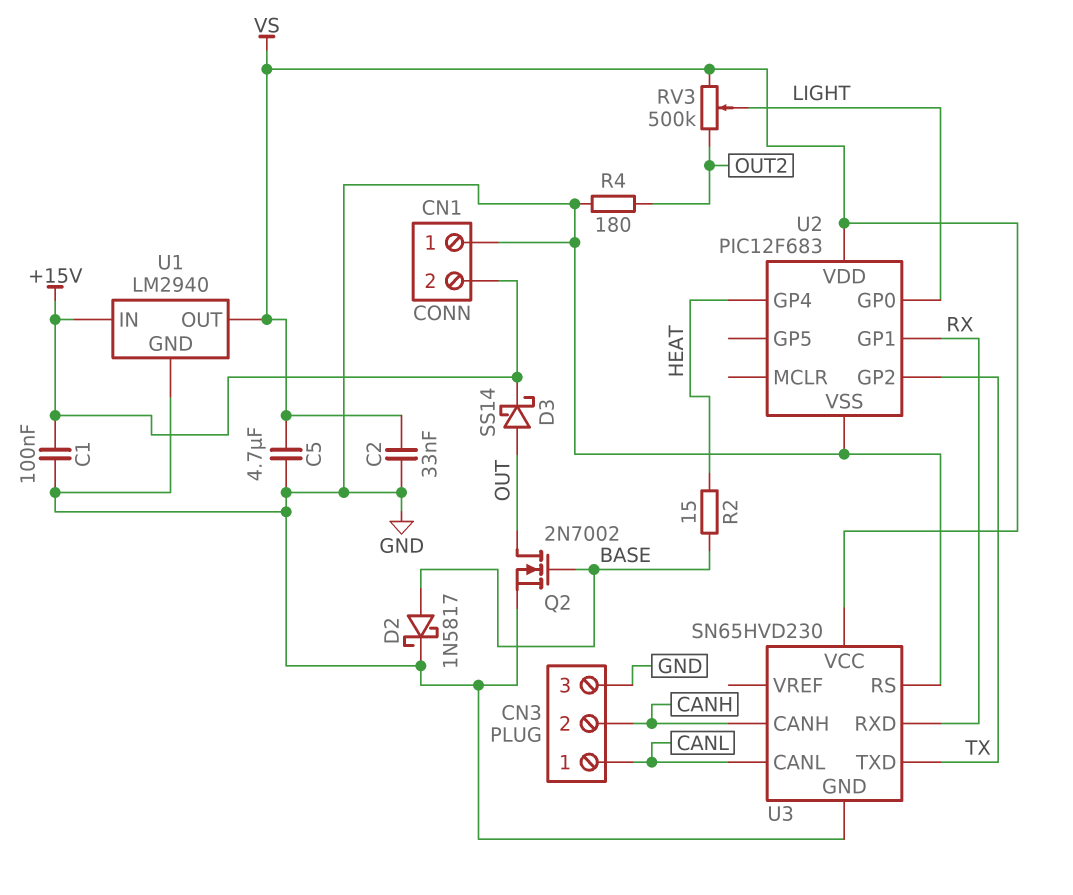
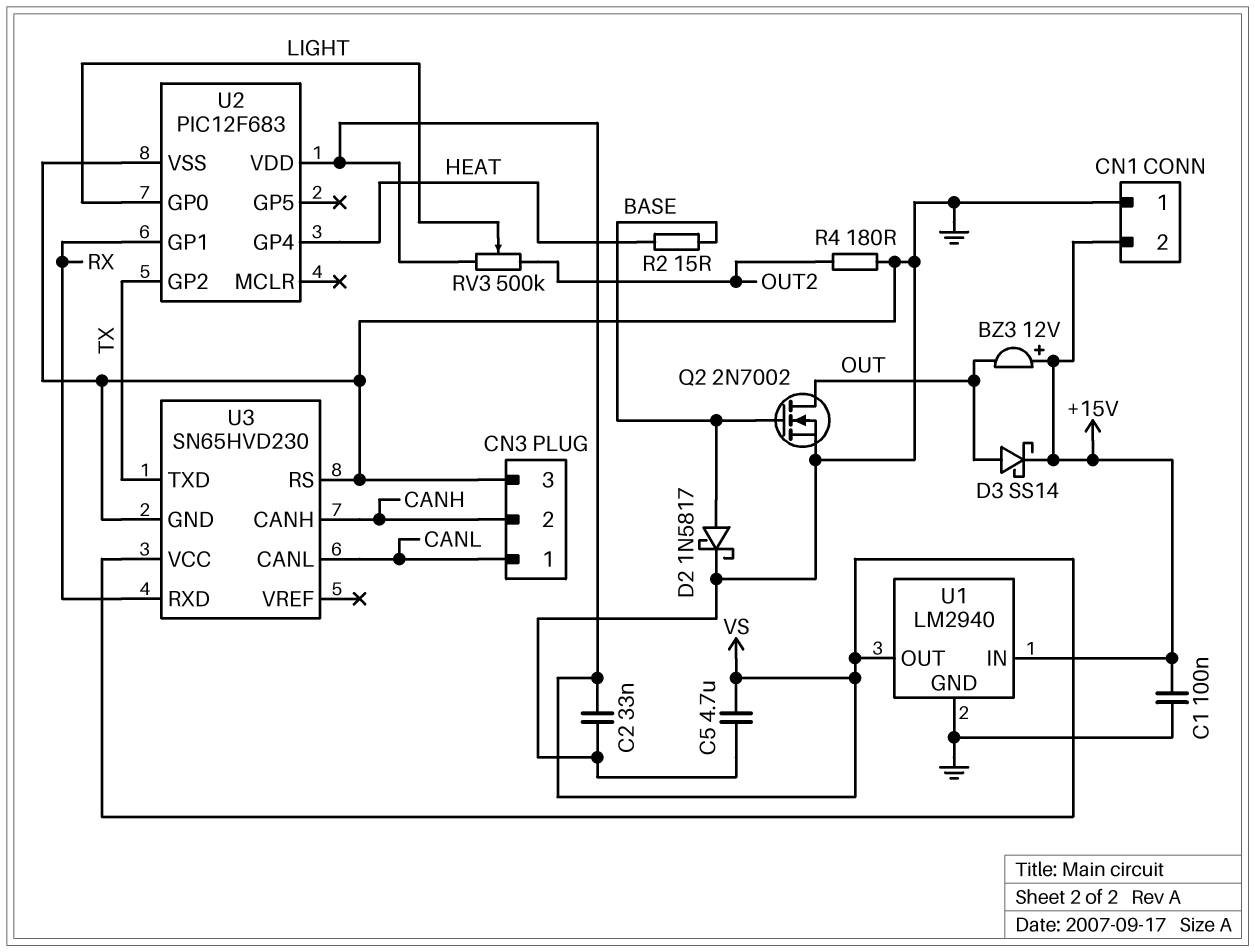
BZ3: none -> buzzer 12V (plus +15V, minus OUT)

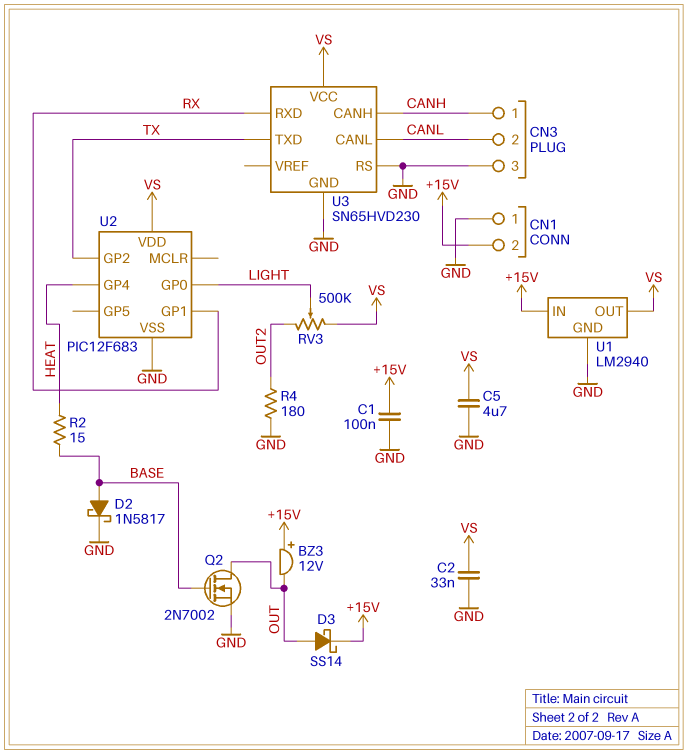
CN3 pin 1: CANL -> CANH
CN3 pin 2: CANH -> CANL

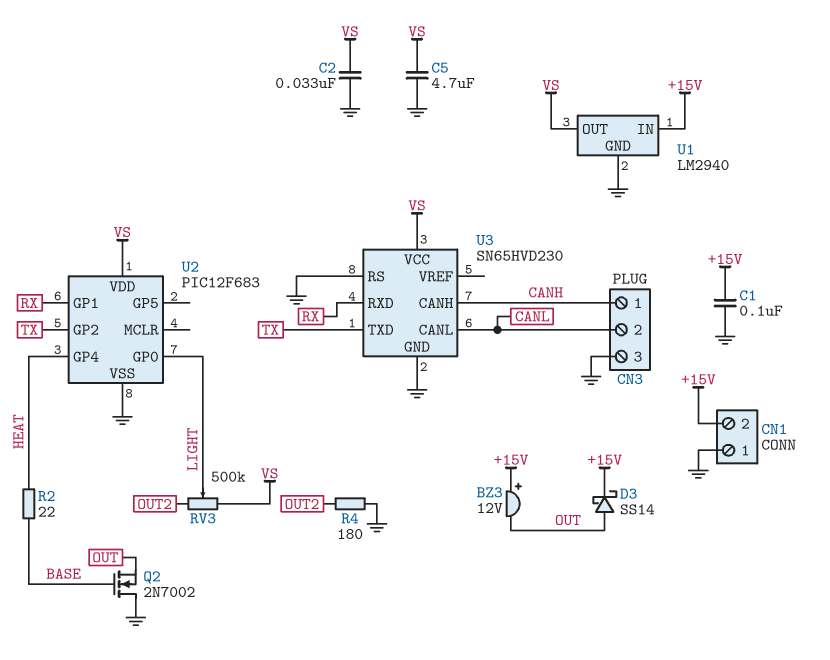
D2: schottky 1N5817 (A BASE, K GND) -> none
Q2: NMOS 2N7002 (G BASE, D OUT, S GND) -> NMOS 2N7002 (G BASE, D GND, S OUT)
R2: 15 (BASE, HEAT) -> 22 (BASE, HEAT)

